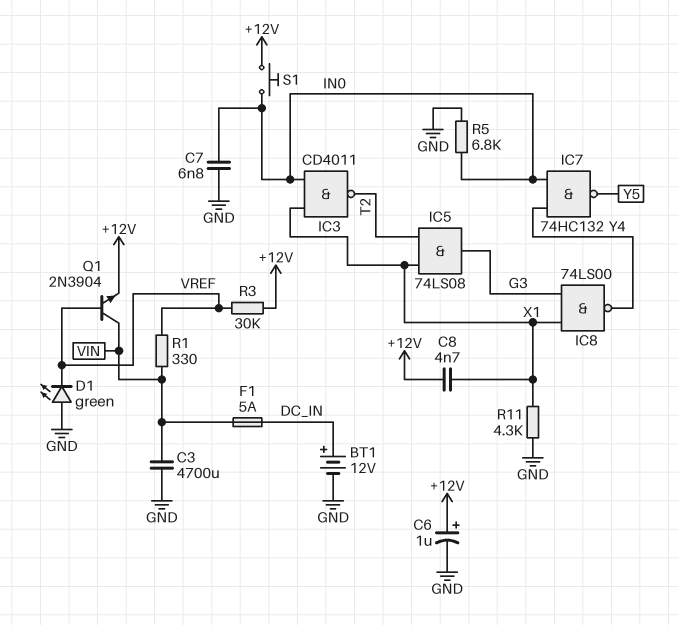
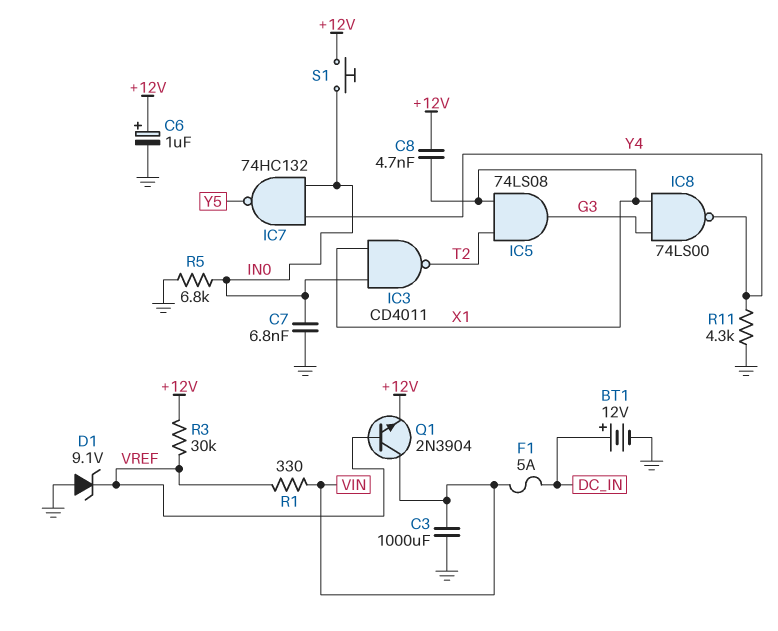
C3: 4700uF (GND, VIN) -> 1000uF (GND, VIN)
D1: LED green (A GND, K VREF) -> zener 9.1V (A GND, K VREF)
R11: 4.3k (GND, X1) -> 4.3k (GND, Y4)

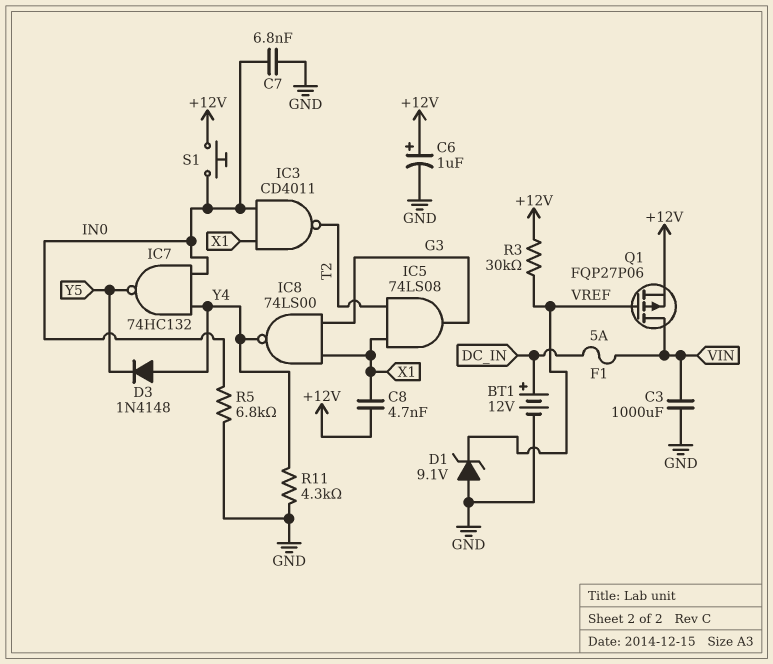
D3: none -> diode 1N4148 (A Y4, K Y5)
Q1: NPN 2N3904 (B VREF, C VIN, E +12V) -> PMOS FQP27P06 (G VREF, D VIN, S +12V)
R1: 330 (VIN, VREF) -> none

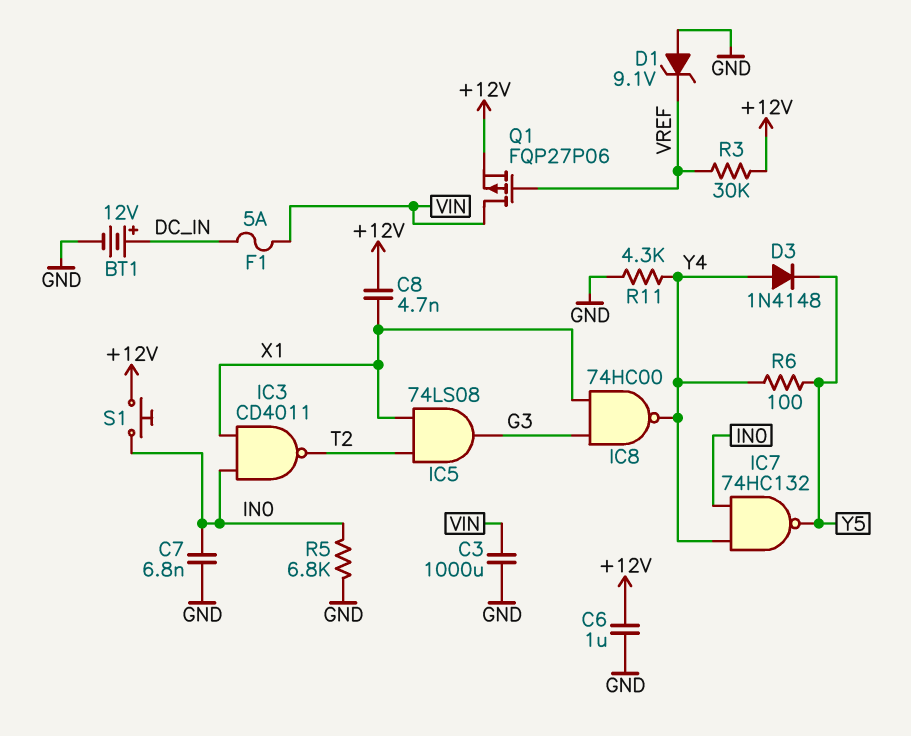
C6: 1uF (plus +12V, minus GND) -> 1uF (+12V, GND)
IC8: NAND 74LS00 (in G3, in X1, out Y4) -> NAND 74HC00 (in G3, in X1, out Y4)
R6: none -> 100 (Y4, Y5)

